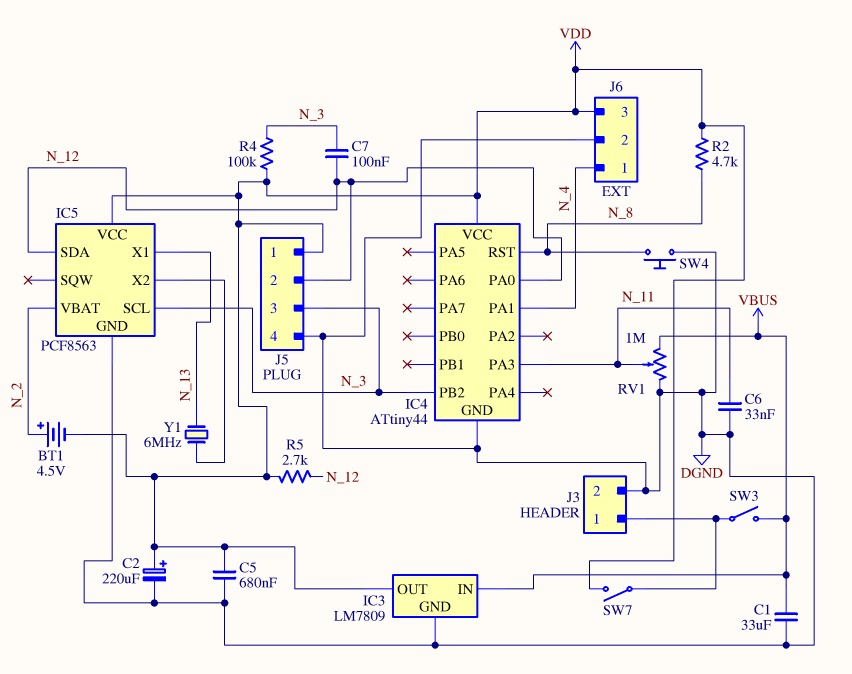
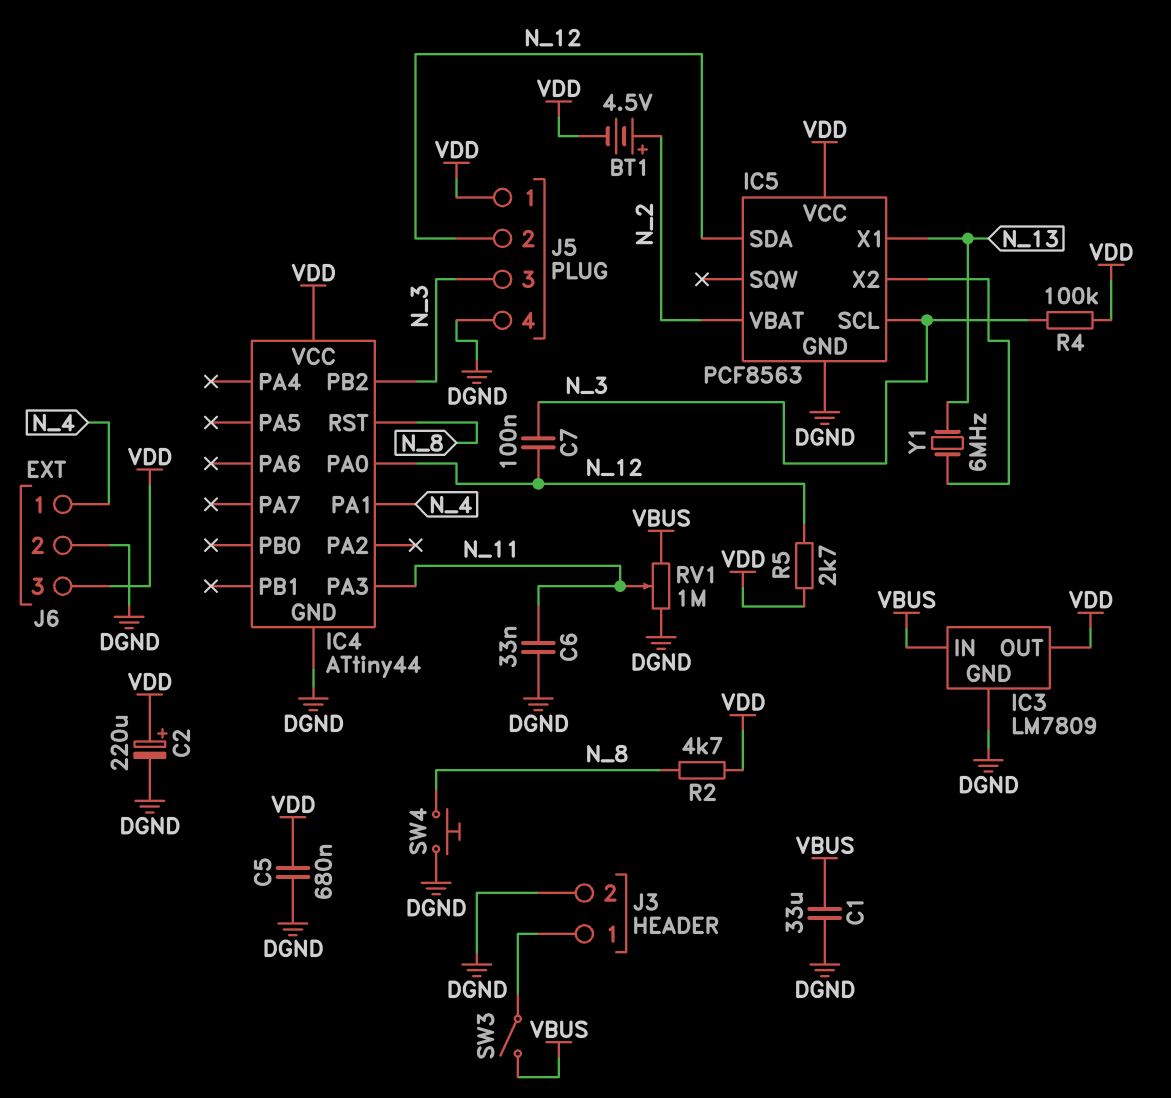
SW7: switch (J3/1, VDD) -> none

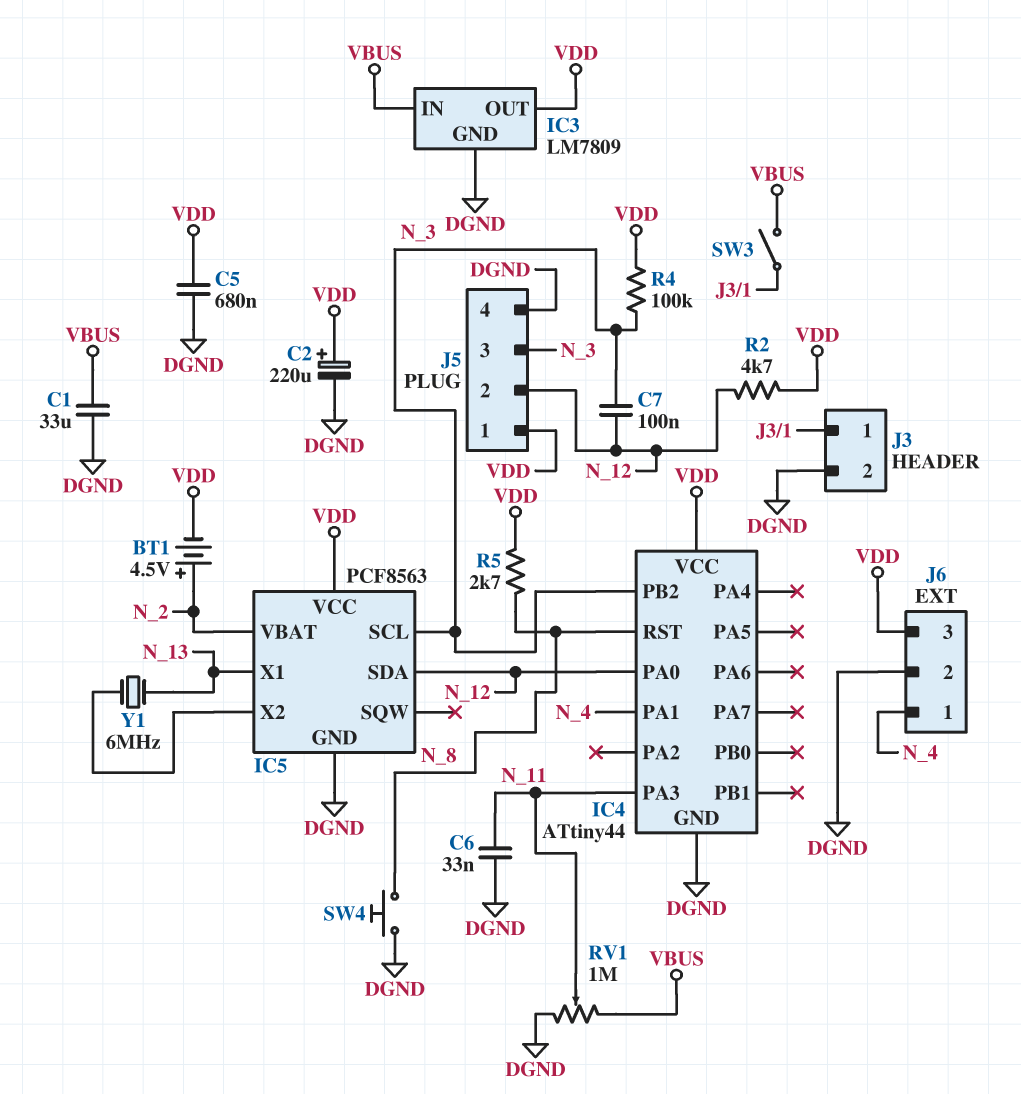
R2: 4.7k (N_8, VDD) -> 4.7k (N_12, VDD)
R5: 2.7k (N_12, VDD) -> 2.7k (N_8, VDD)

